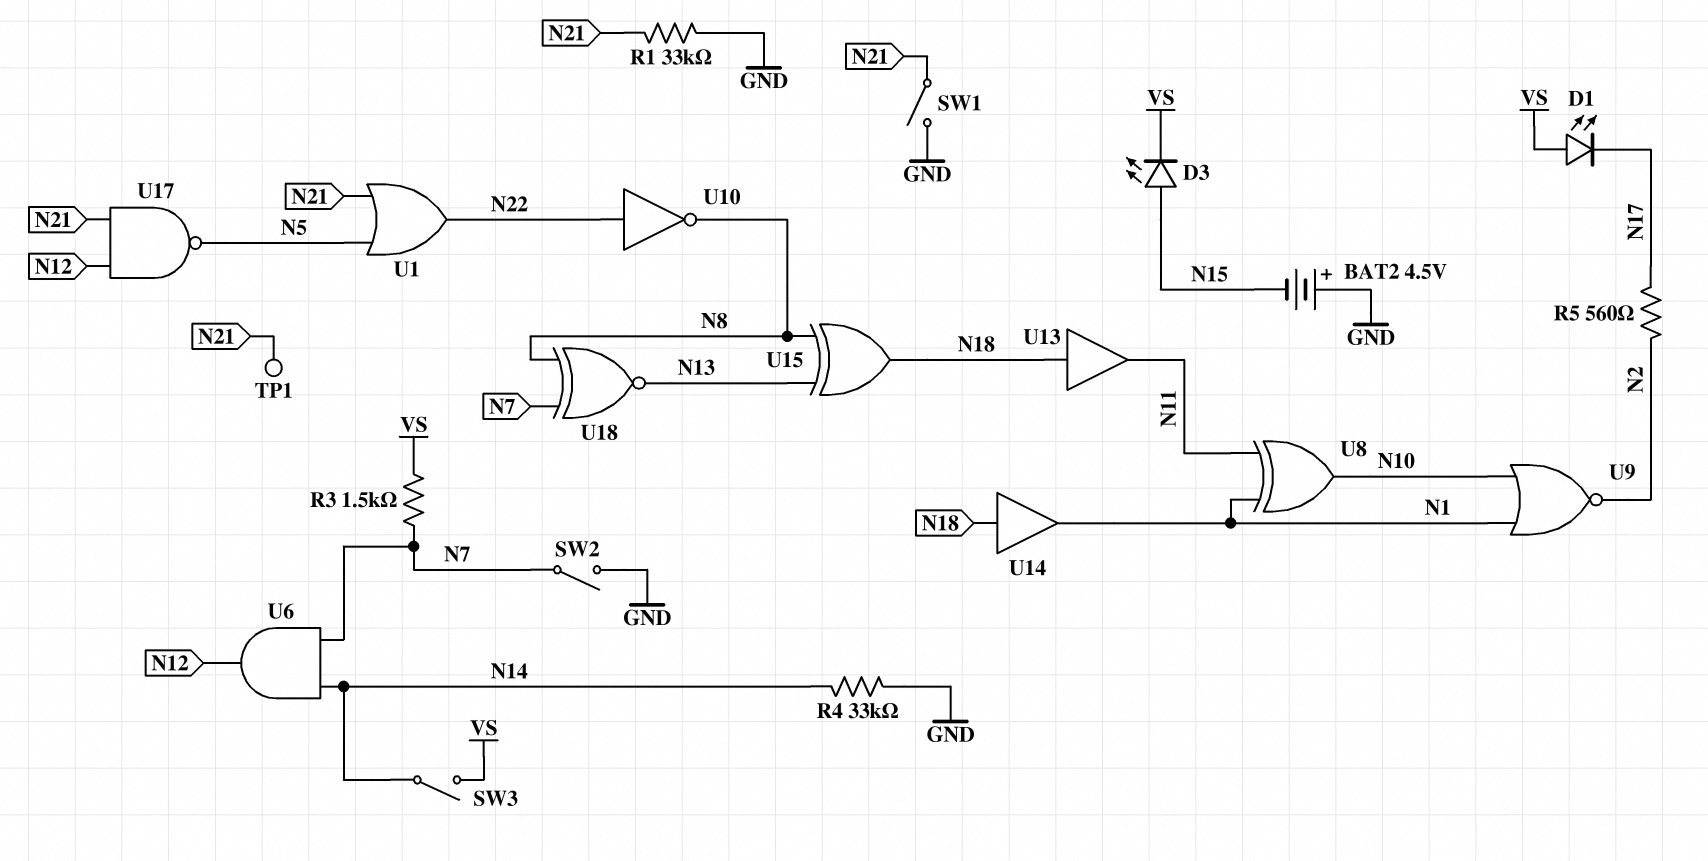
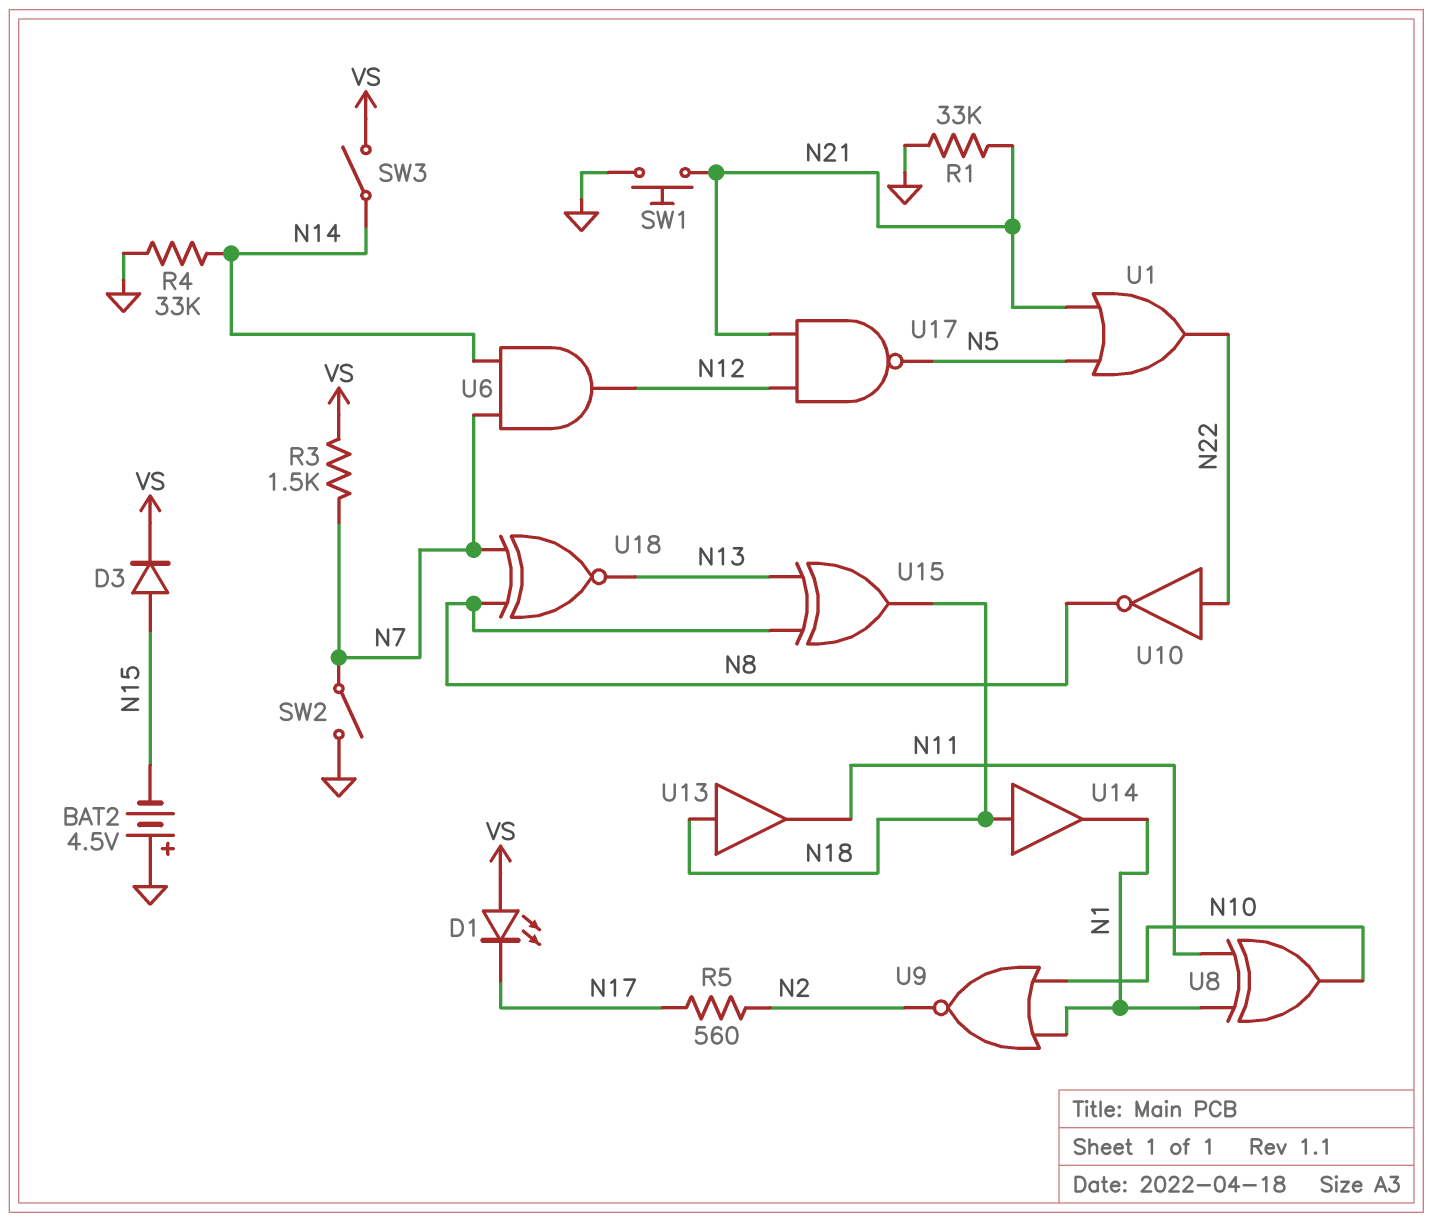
D3: LED (A N15, K VS) -> diode (A N15, K VS)
SW1: switch (GND, N21) -> button (GND, N21)
TP1: test point (N21) -> none

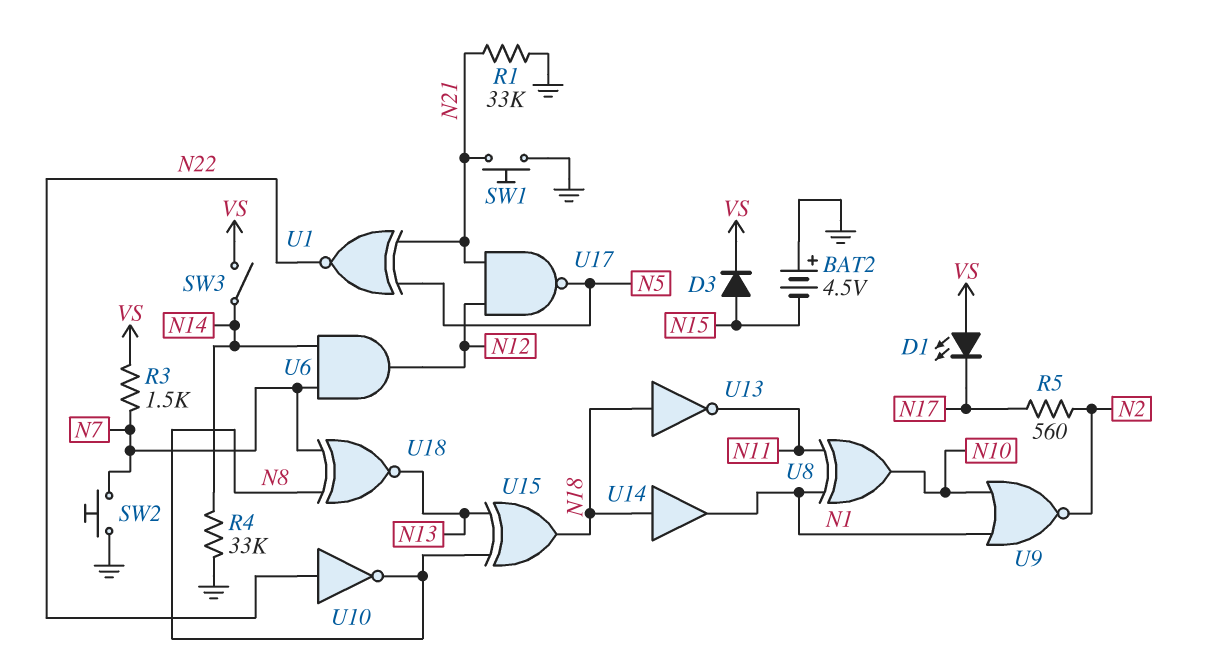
SW2: switch (GND, N7) -> button (GND, N7)
U1: OR (in N5, in N21, out N22) -> XNOR (in N5, in N21, out N22)
U13: buffer (in N18, out N11) -> NOT (in N18, out N11)

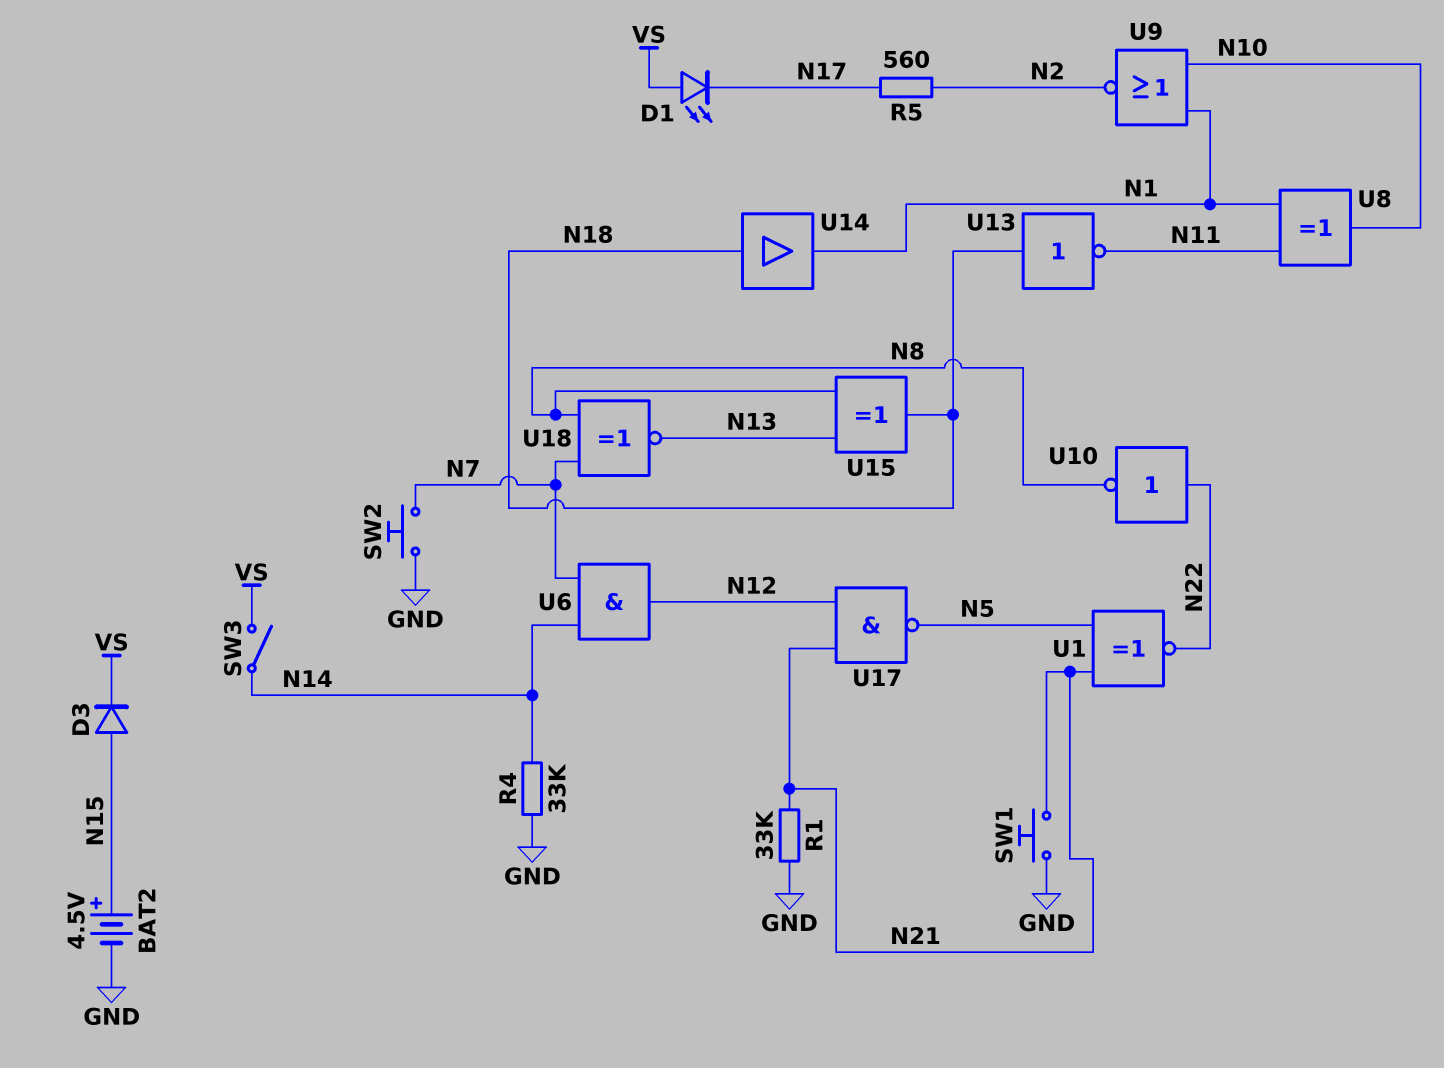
BAT2: 4.5V (plus GND, minus N15) -> 4.5V (plus N15, minus GND)
R3: 1.5k (N7, VS) -> none

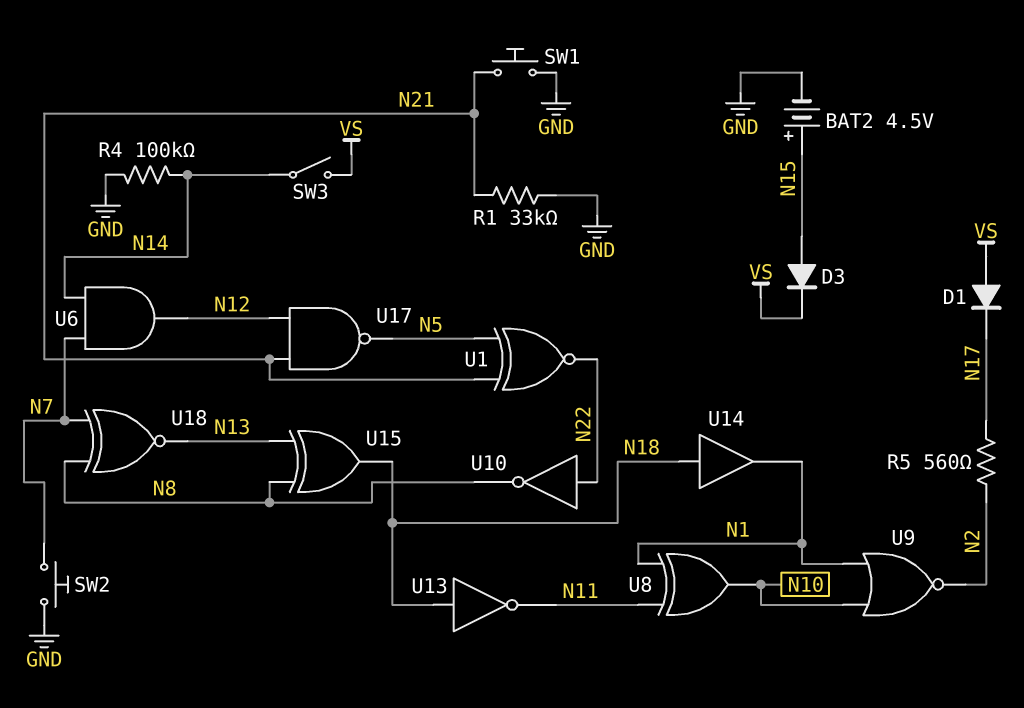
D1: LED (A VS, K N17) -> diode (A VS, K N17)
R4: 33k (GND, N14) -> 100k (GND, N14)

